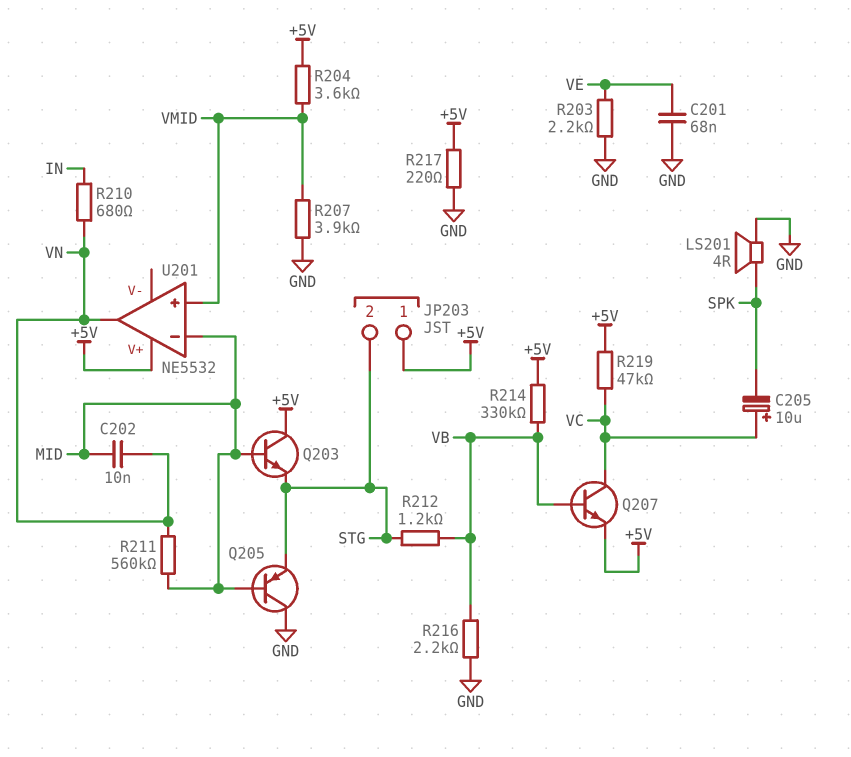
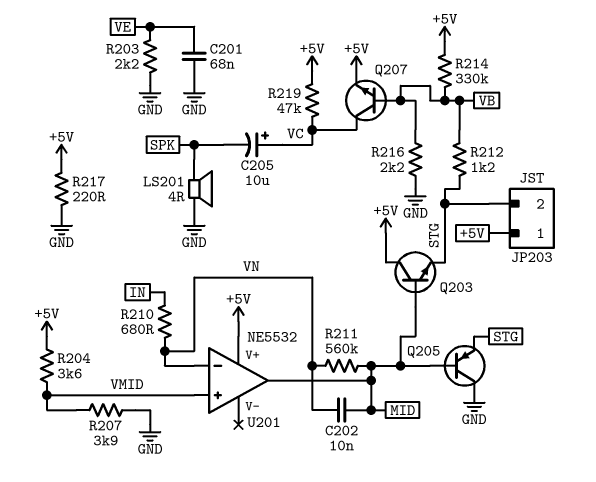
U201 pin in-: MID -> VN
U201 pin out: VN -> MID

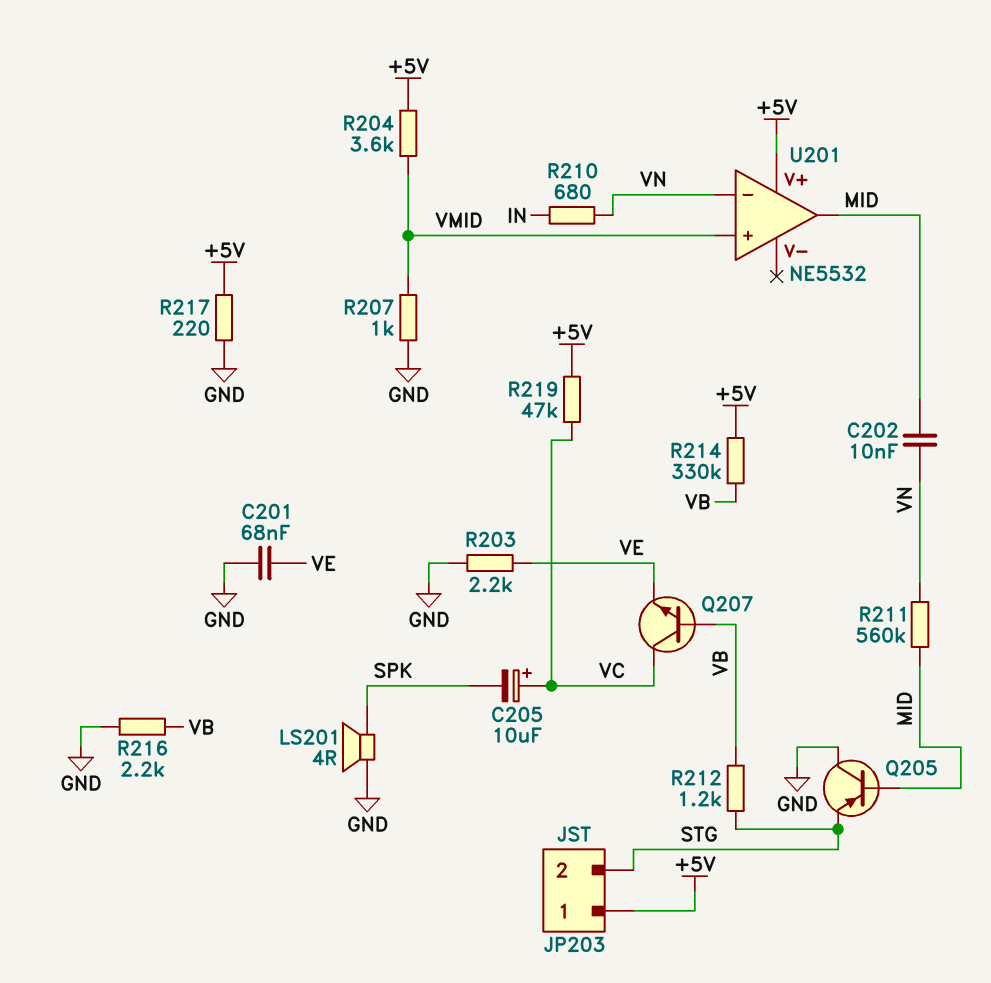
Q203: NPN (B MID, C +5V, E STG) -> none
Q207: NPN (B VB, C VC, E +5V) -> NPN (B VB, C VC, E VE)
R207: 3.9k (GND, VMID) -> 1k (GND, VMID)

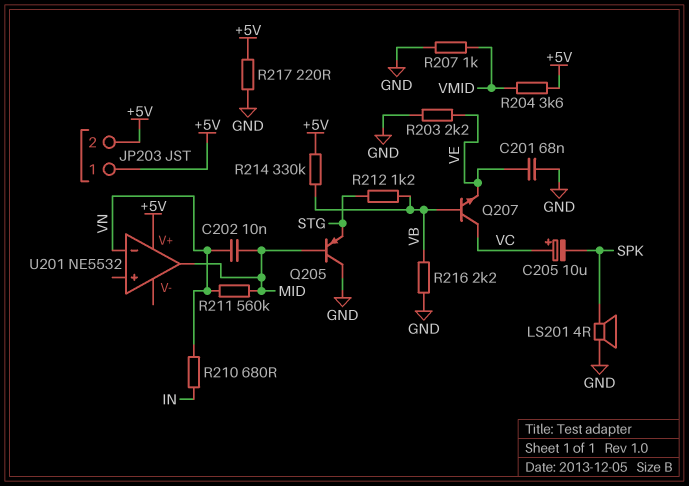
JP203 pin 2: STG -> +5V
R219: 47k (+5V, VC) -> none
U201 pin in+: VMID -> none

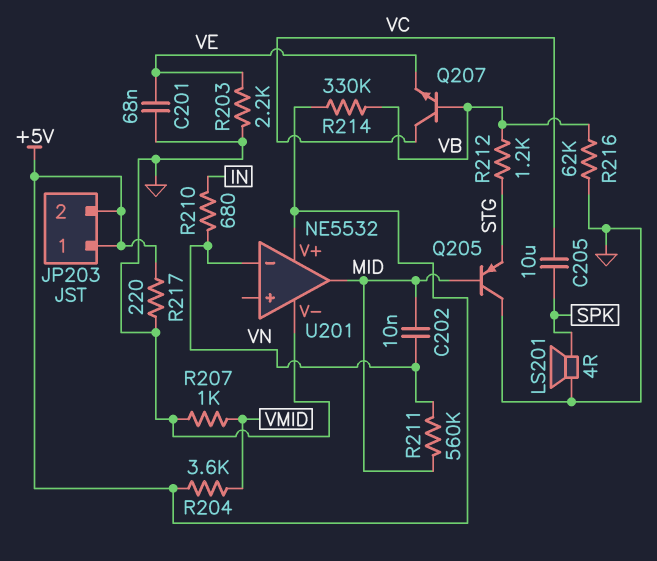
C205: 10uF (plus VC, minus SPK) -> 10uF (SPK, VC)
R216: 2.2k (GND, VB) -> 62k (GND, VB)
U201 pin V-: none -> GND

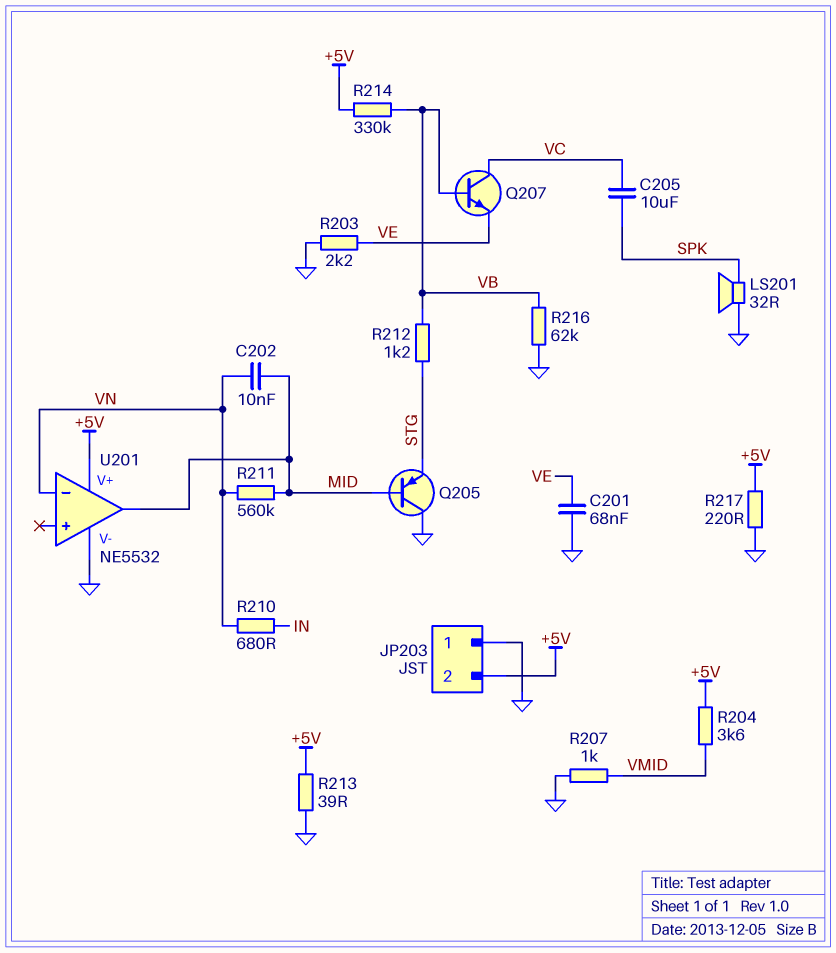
JP203 pin 1: +5V -> GND
LS201: speaker 4R (GND, SPK) -> speaker 32R (GND, SPK)
R213: none -> 39 (+5V, GND)

